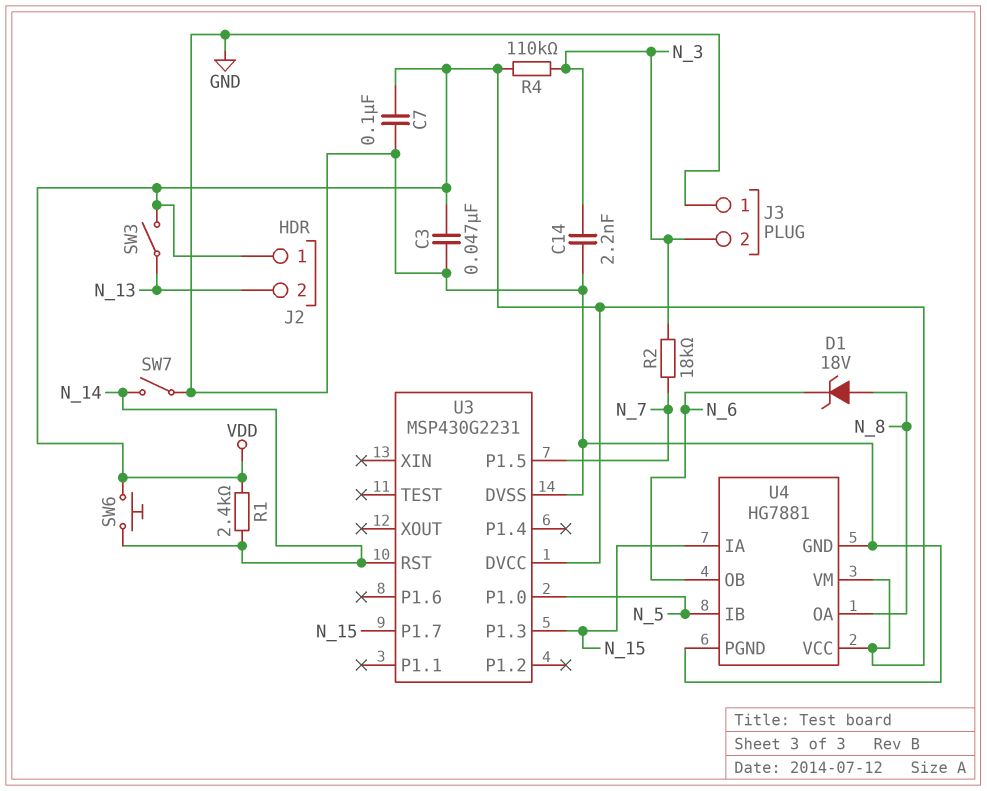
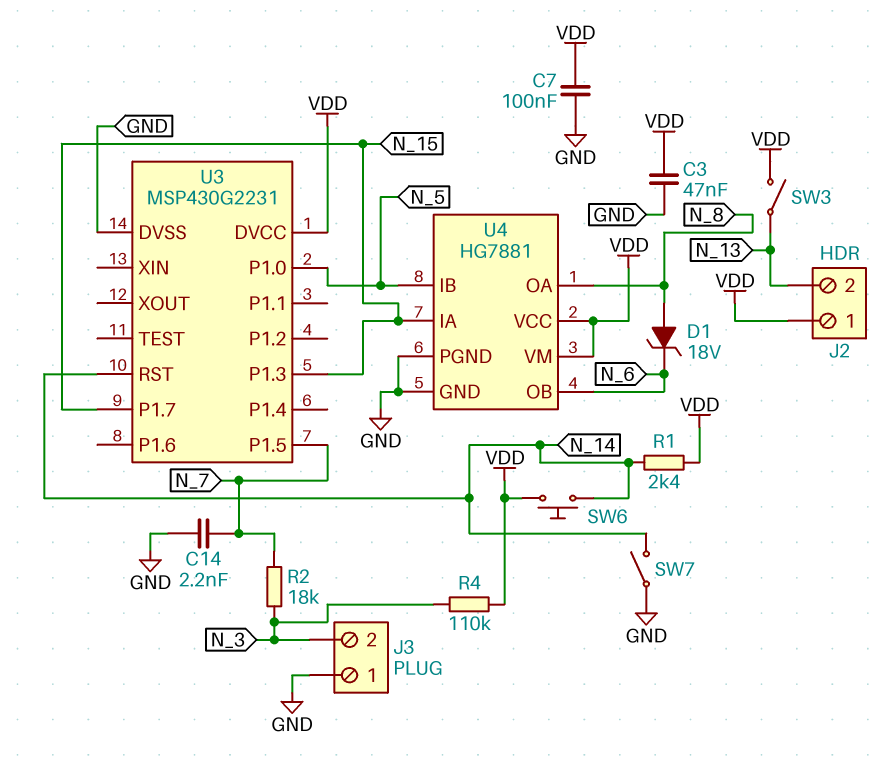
C14: 2.2nF (GND, N_3) -> 2.2nF (GND, N_7)

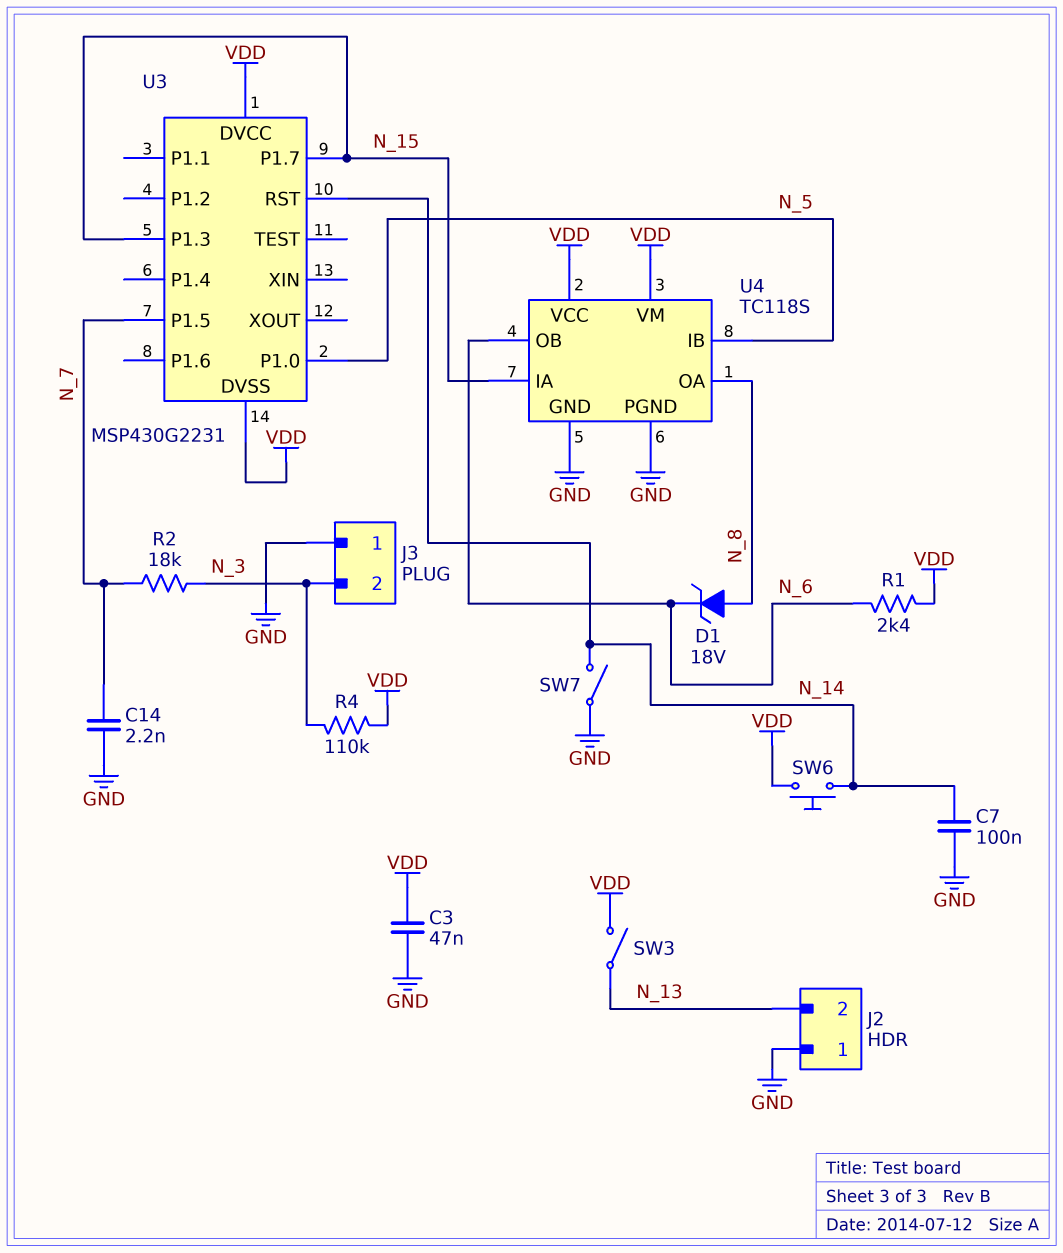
C7: 100nF (GND, VDD) -> 100nF (GND, N_14)
J2 pin 1: VDD -> GND
R1: 2.4k (N_14, VDD) -> 2.4k (N_6, VDD)
U3 pin DVSS: GND -> VDD
U4: HG7881 -> TC118S

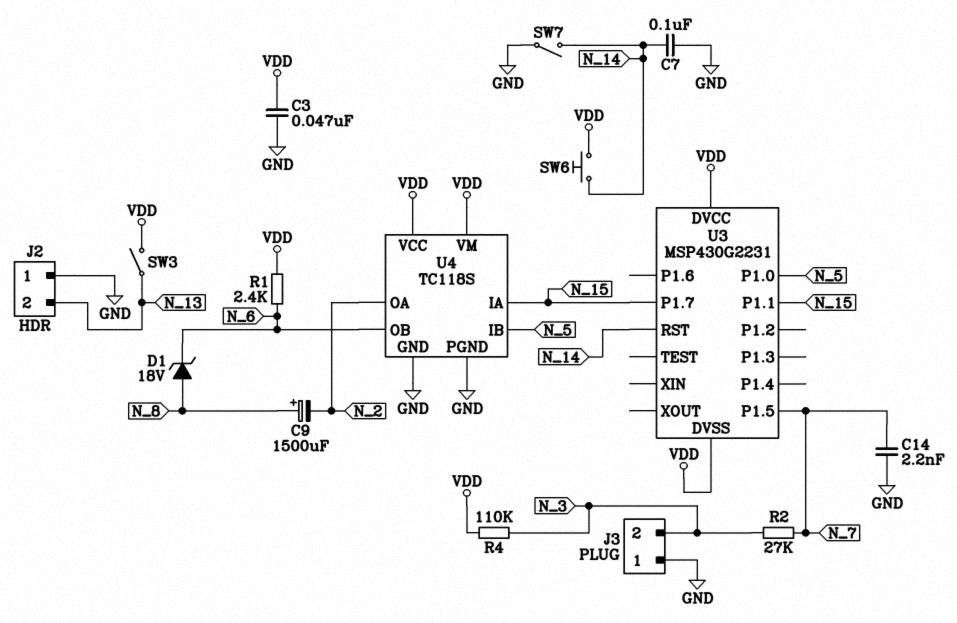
C9: none -> 1500uF (plus N_8, minus N_2)
R2: 18k (N_3, N_7) -> 27k (N_3, N_7)
U3 pin P1.1: none -> N_15
U3 pin P1.3: N_15 -> none
U4 pin OA: N_8 -> N_2

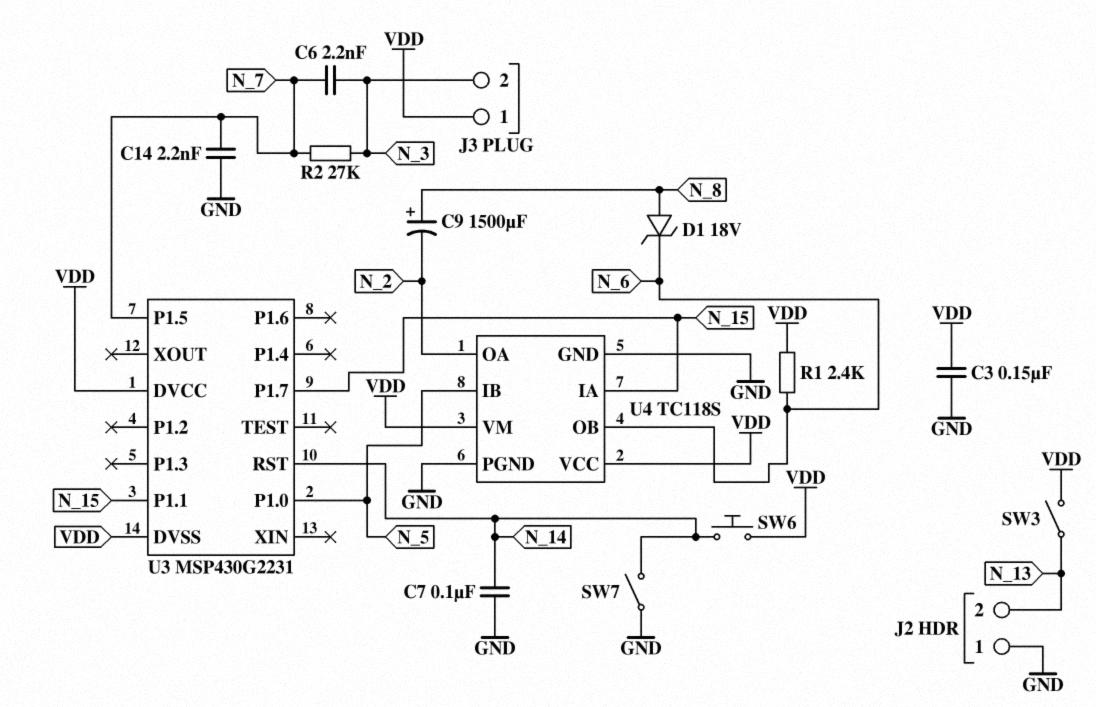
C3: 47nF (GND, VDD) -> 150nF (GND, VDD)
C6: none -> 2.2nF (N_3, N_7)
J3 pin 1: GND -> VDD
R4: 110k (N_3, VDD) -> none

